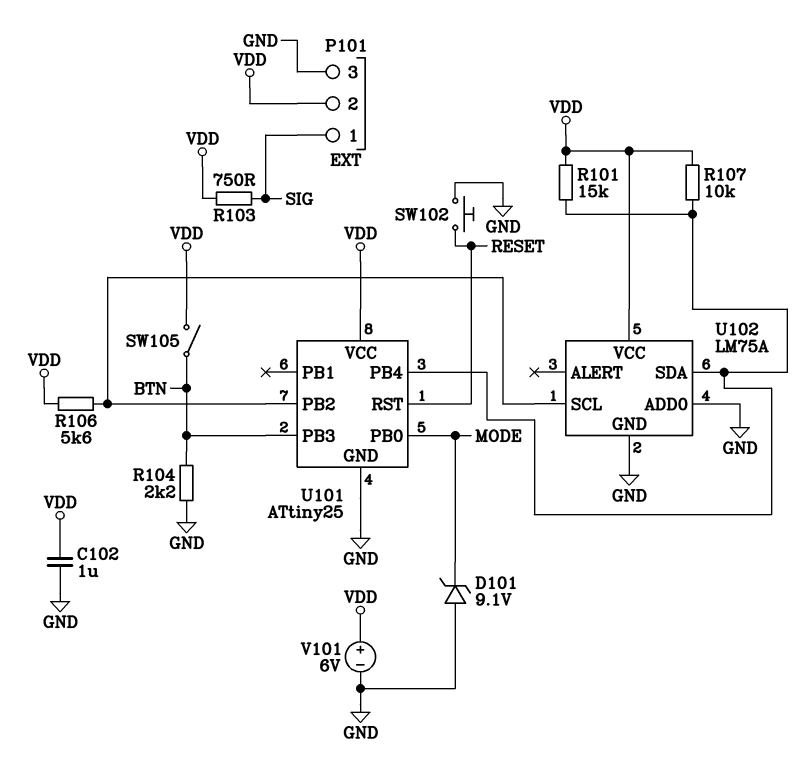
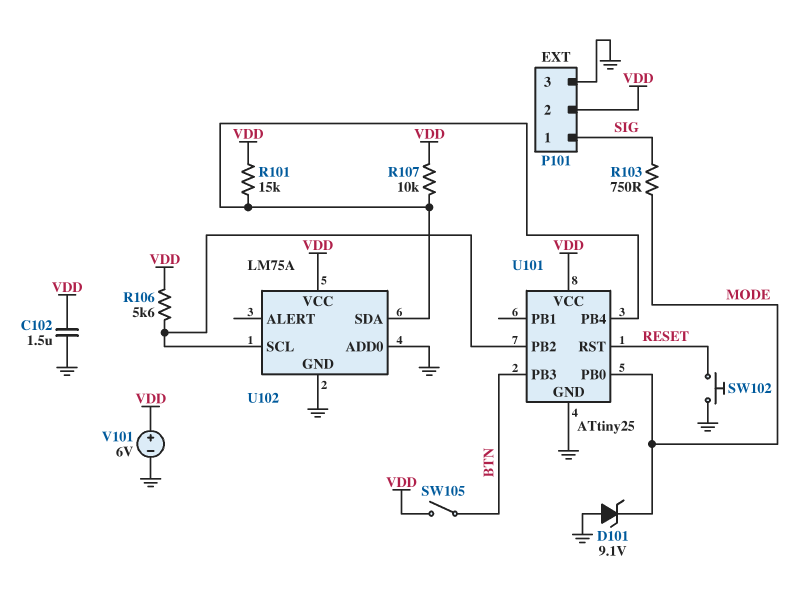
C102: 1uF (GND, VDD) -> 1.5uF (GND, VDD)
R103: 750 (SIG, VDD) -> 750 (MODE, SIG)
R104: 2.2k (BTN, GND) -> none

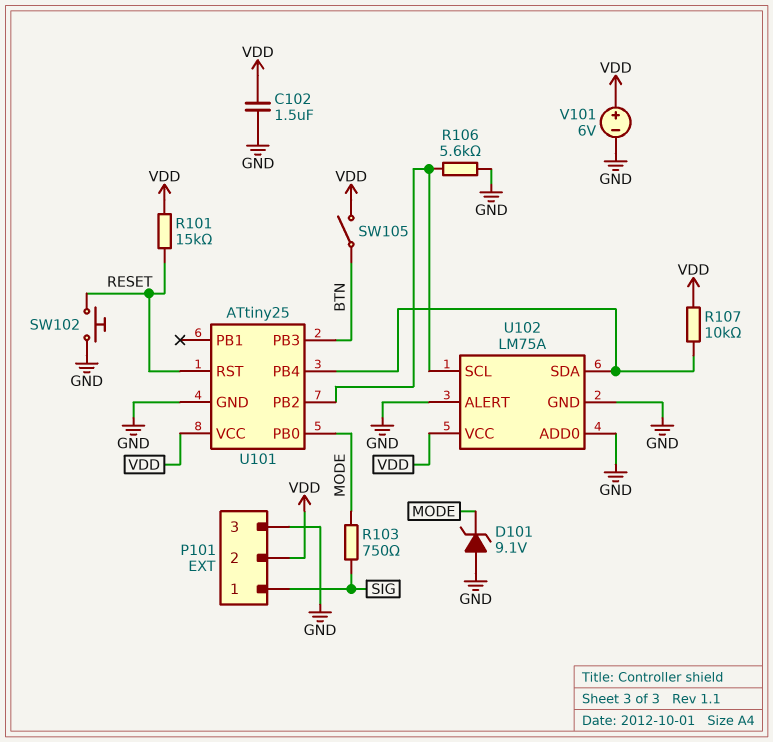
R101: 15k (U101/PB4, VDD) -> 15k (RESET, VDD)
R106: 5.6k (U101/PB2, VDD) -> 5.6k (GND, U101/PB2)
U102 pin ALERT: none -> GND

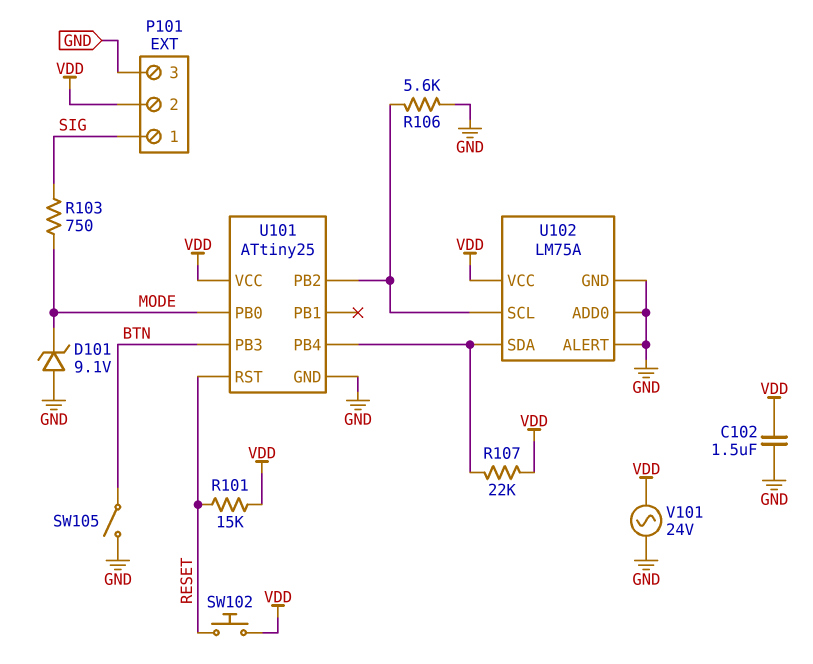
R107: 10k (U101/PB4, VDD) -> 22k (U101/PB4, VDD)
SW102: button (GND, RESET) -> button (RESET, VDD)
SW105: switch (BTN, VDD) -> switch (BTN, GND)
V101: 6V (plus VDD, minus GND) -> AC 24V (GND, VDD)

